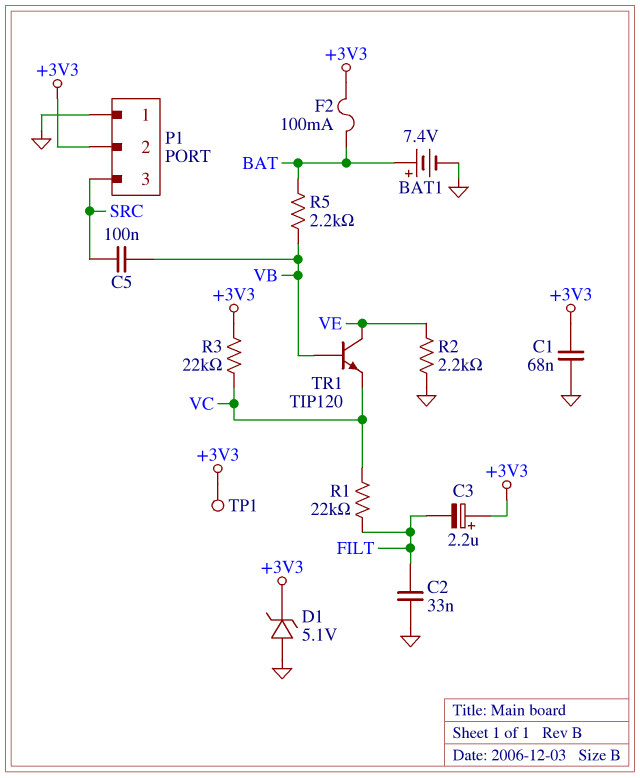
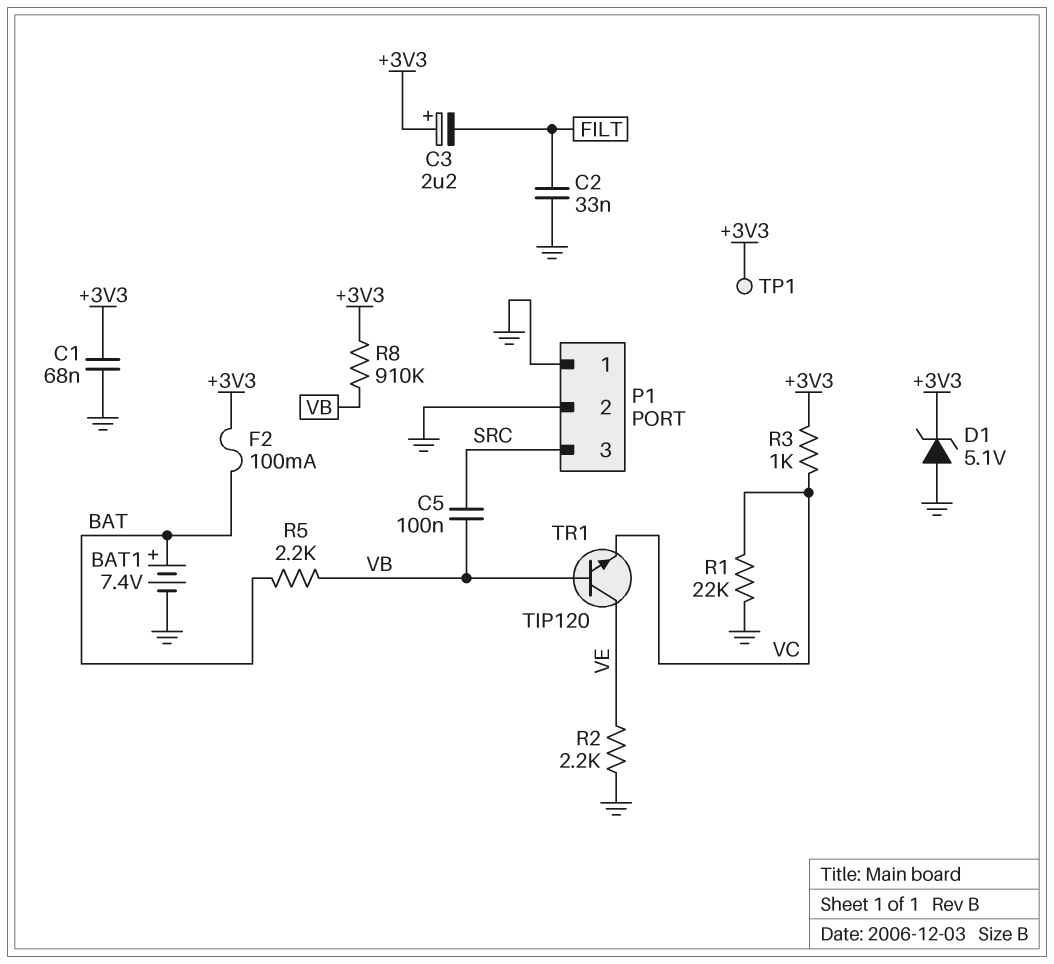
P1 pin 2: +3V3 -> GND
R1: 22k (FILT, VC) -> 22k (GND, VC)
R3: 22k (+3V3, VC) -> 1k (+3V3, VC)
R8: none -> 910k (+3V3, VB)

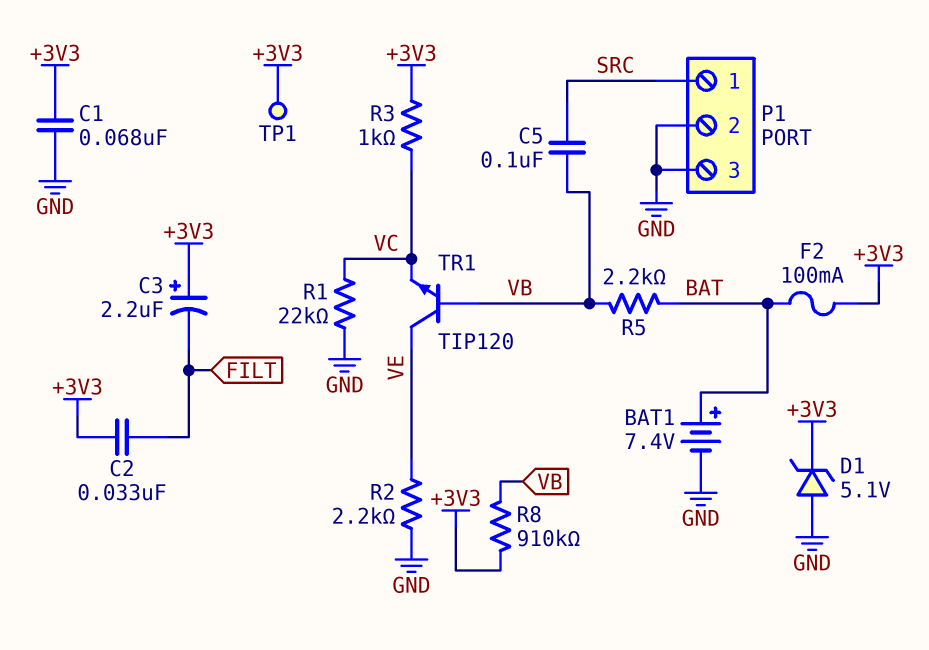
C2: 33nF (FILT, GND) -> 33nF (+3V3, FILT)
P1 pin 1: GND -> SRC
P1 pin 3: SRC -> GND

